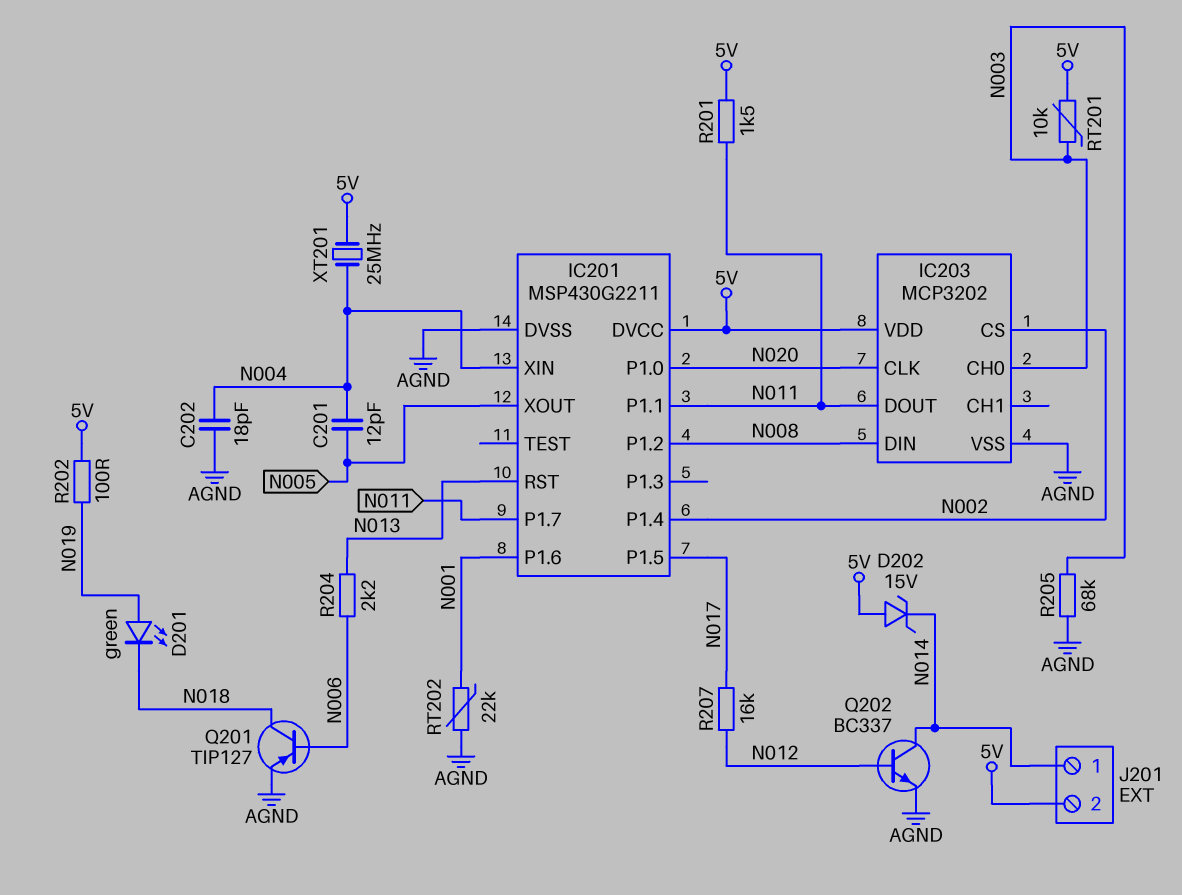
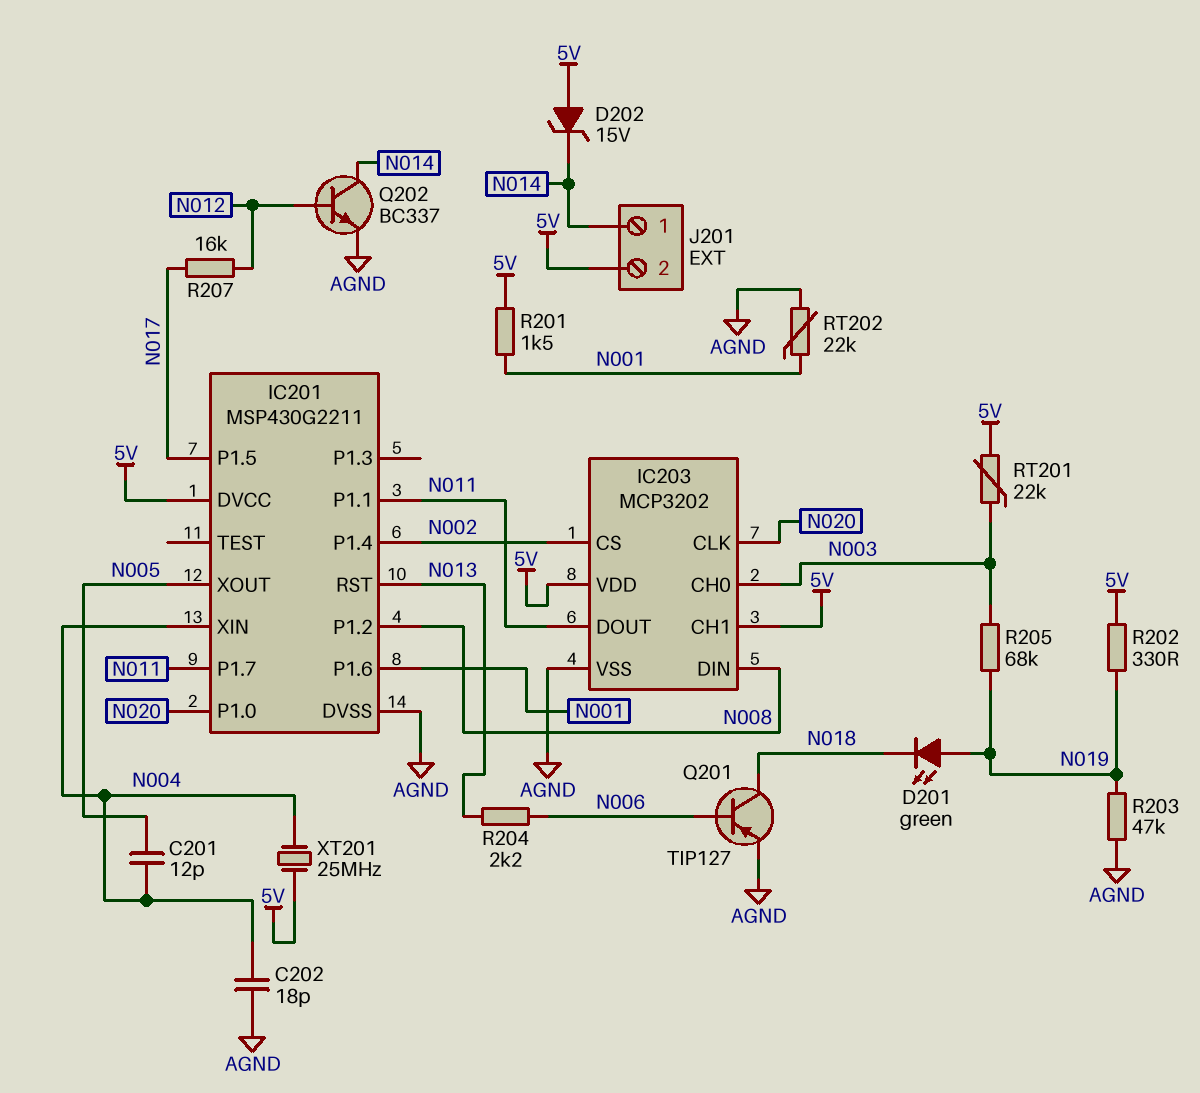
IC203 pin CH1: none -> 5V
R201: 1.5k (5V, N011) -> 1.5k (5V, N001)
R202: 100 (5V, N019) -> 330 (5V, N019)
R203: none -> 47k (AGND, N019)
R205: 68k (AGND, N003) -> 68k (N003, N019)
RT201: 10k (5V, N003) -> 22k (5V, N003)

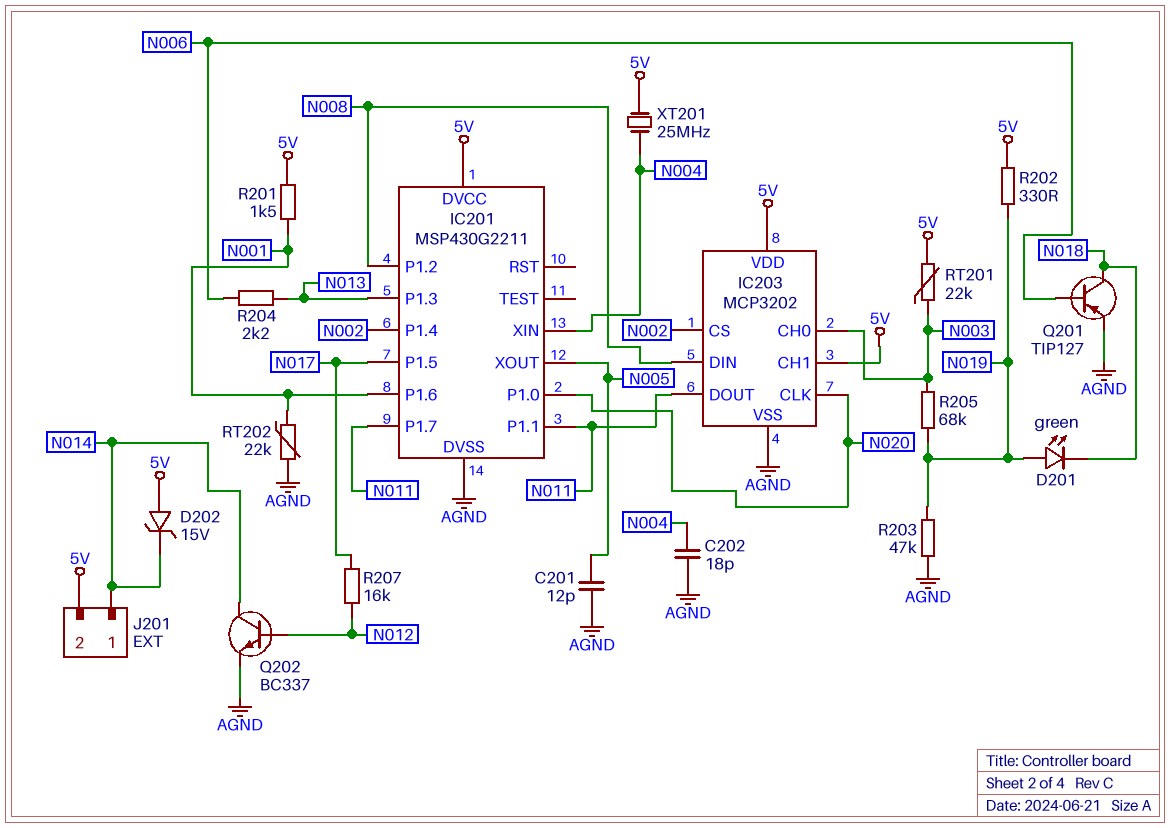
C201: 12pF (N004, N005) -> 12pF (AGND, N005)
IC201 pin P1.3: none -> N013
IC201 pin RST: N013 -> none

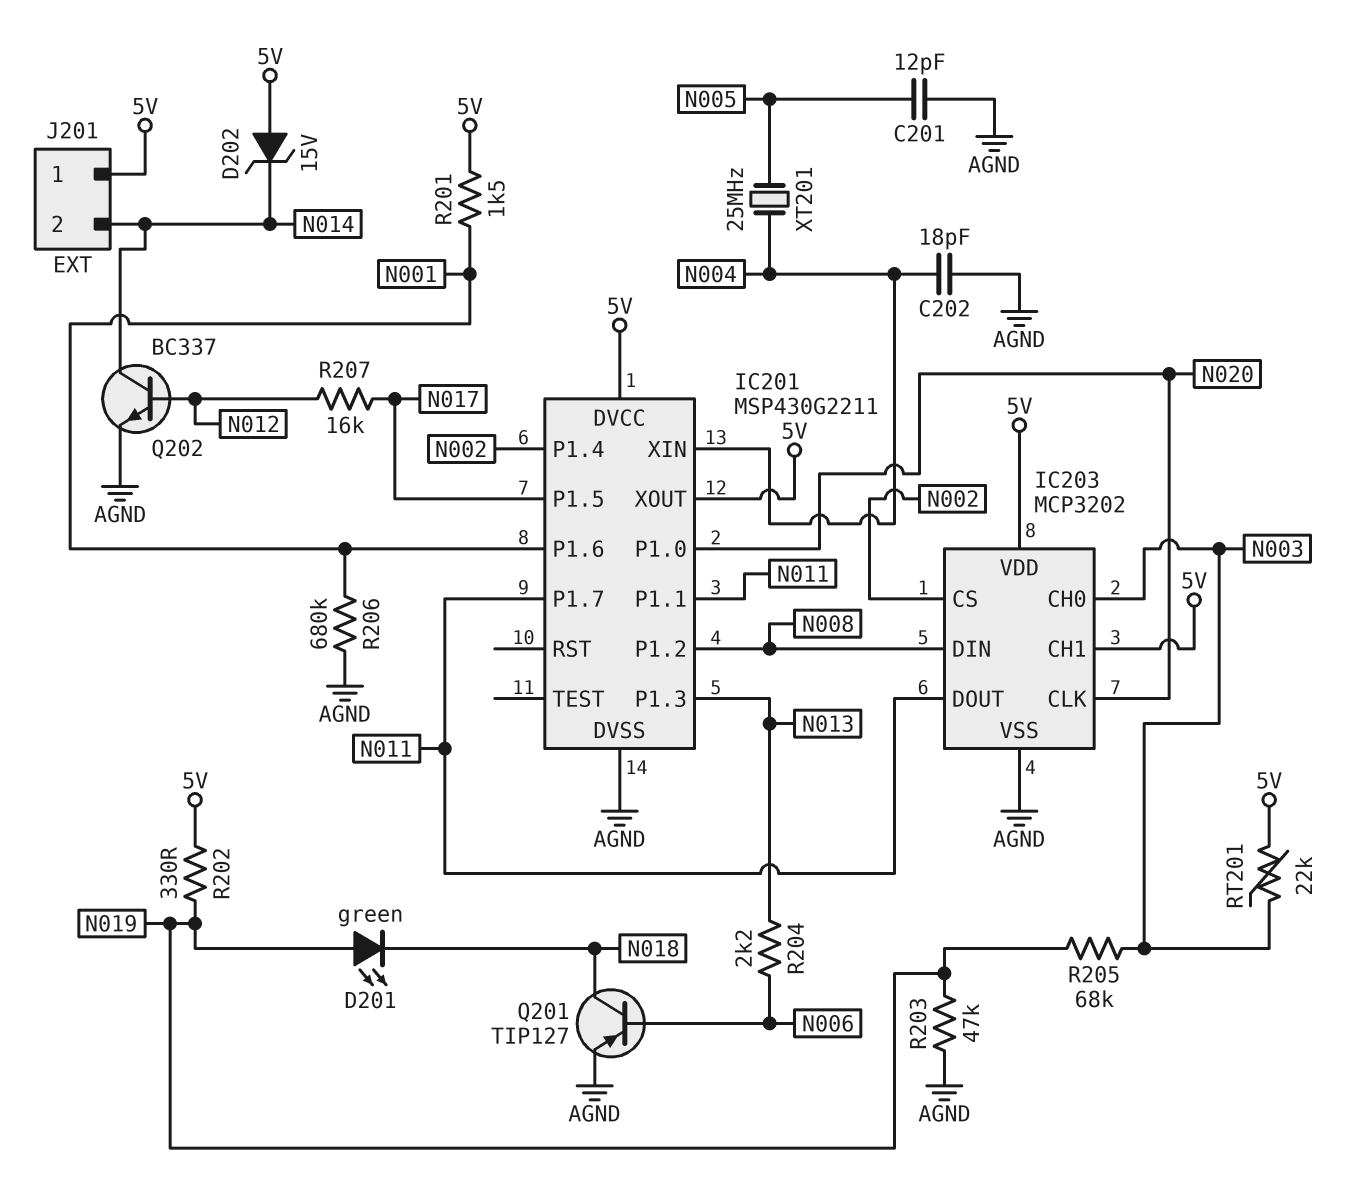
IC201 pin XOUT: N005 -> 5V
J201 pin 1: N014 -> 5V
J201 pin 2: 5V -> N014
R206: none -> 680k (AGND, N001)
RT202: 22k (AGND, N001) -> none
XT201: 25MHz (5V, N004) -> 25MHz (N004, N005)

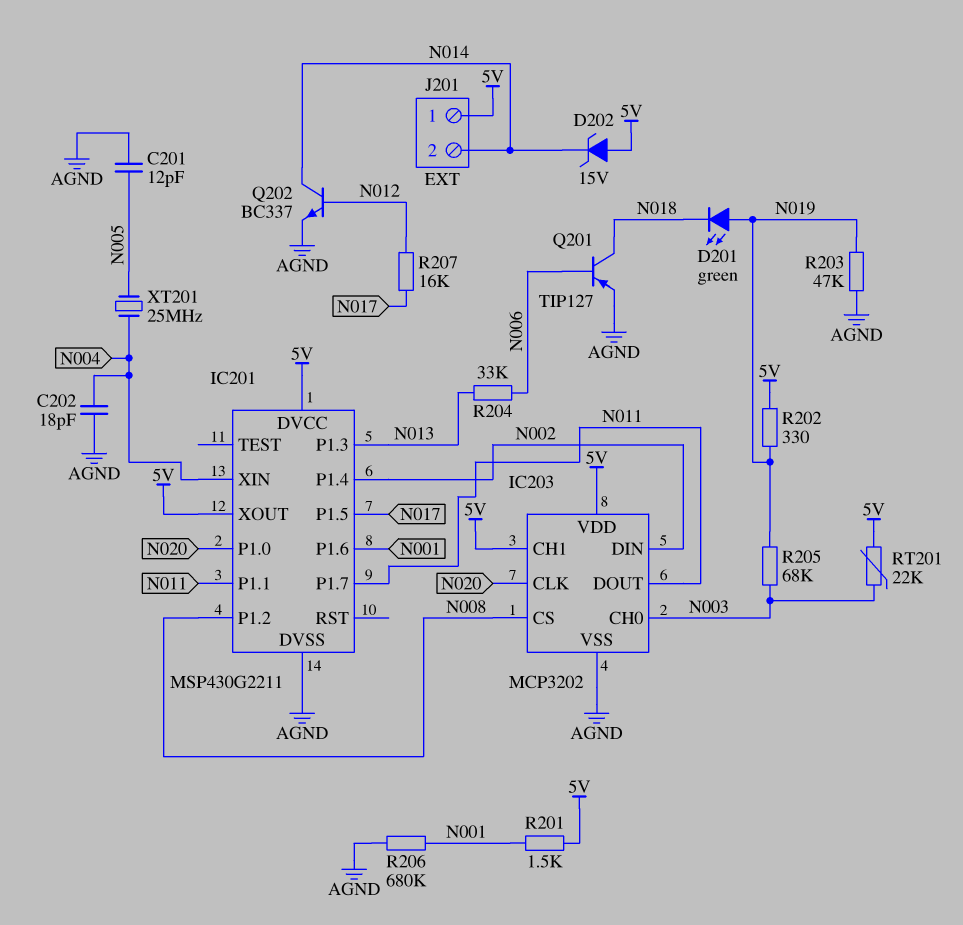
IC203 pin CS: N002 -> N008
IC203 pin DIN: N008 -> N002
R204: 2.2k (N006, N013) -> 33k (N006, N013)

